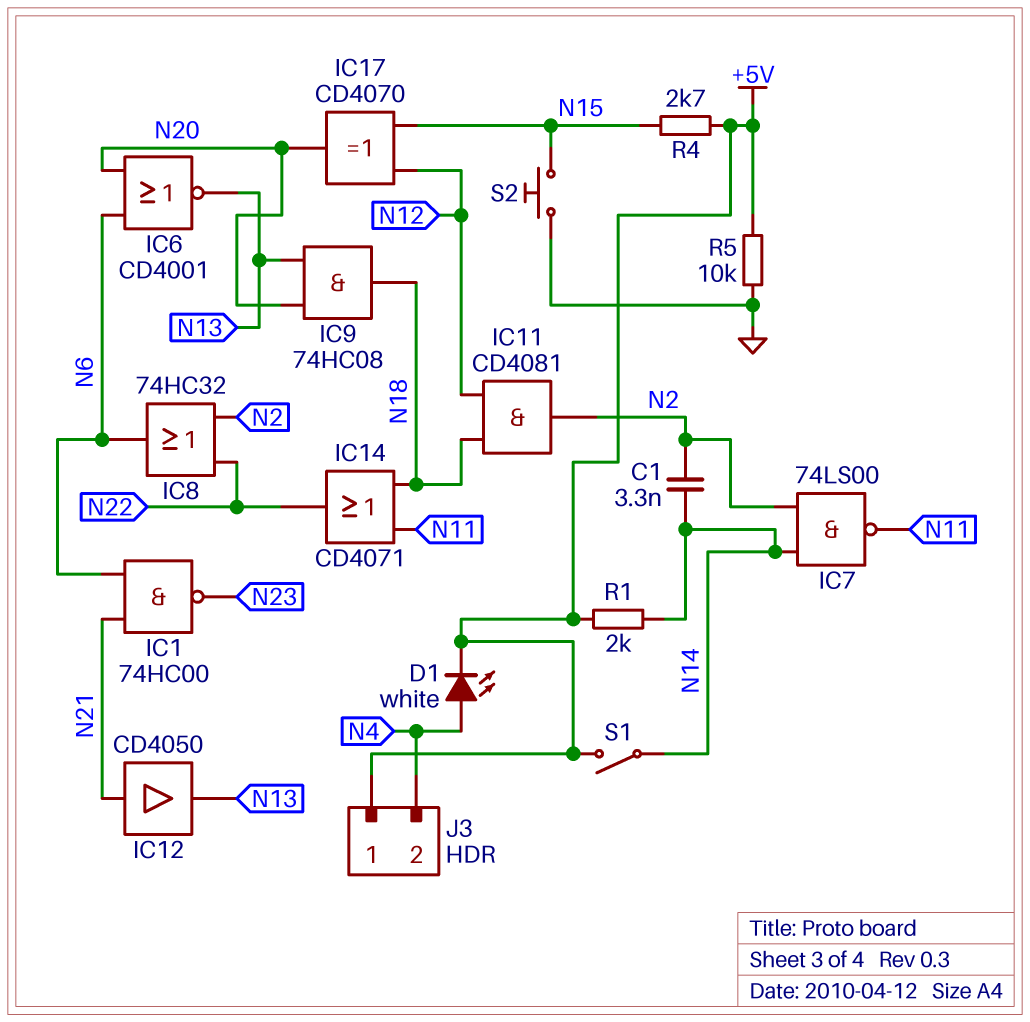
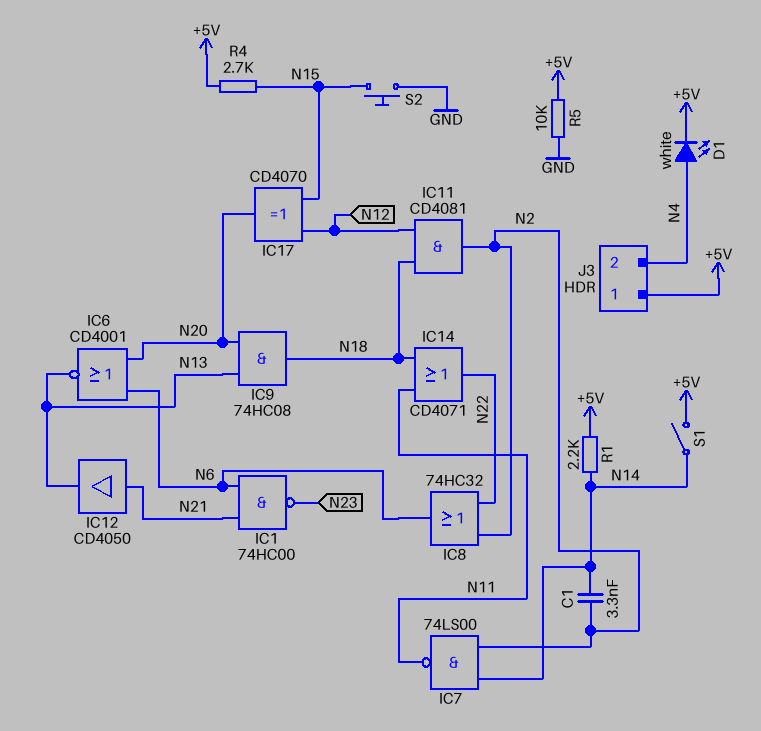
R1: 2k (+5V, N14) -> 2.2k (+5V, N14)

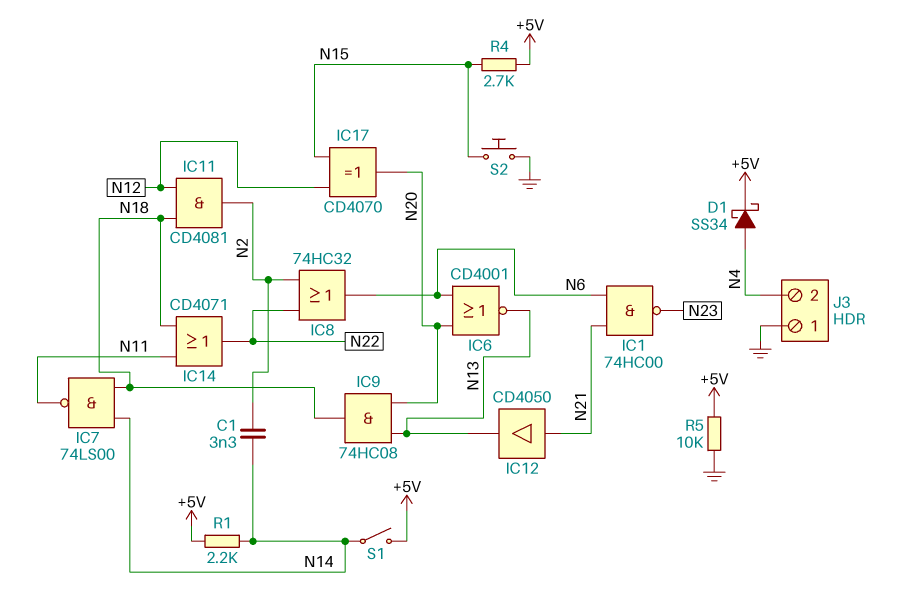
D1: LED white (A N4, K +5V) -> schottky SS34 (A N4, K +5V)
IC7: NAND 74LS00 (in N2, in N14, out N11) -> NAND 74LS00 (in N14, in N18, out N11)
J3 pin 1: +5V -> GND

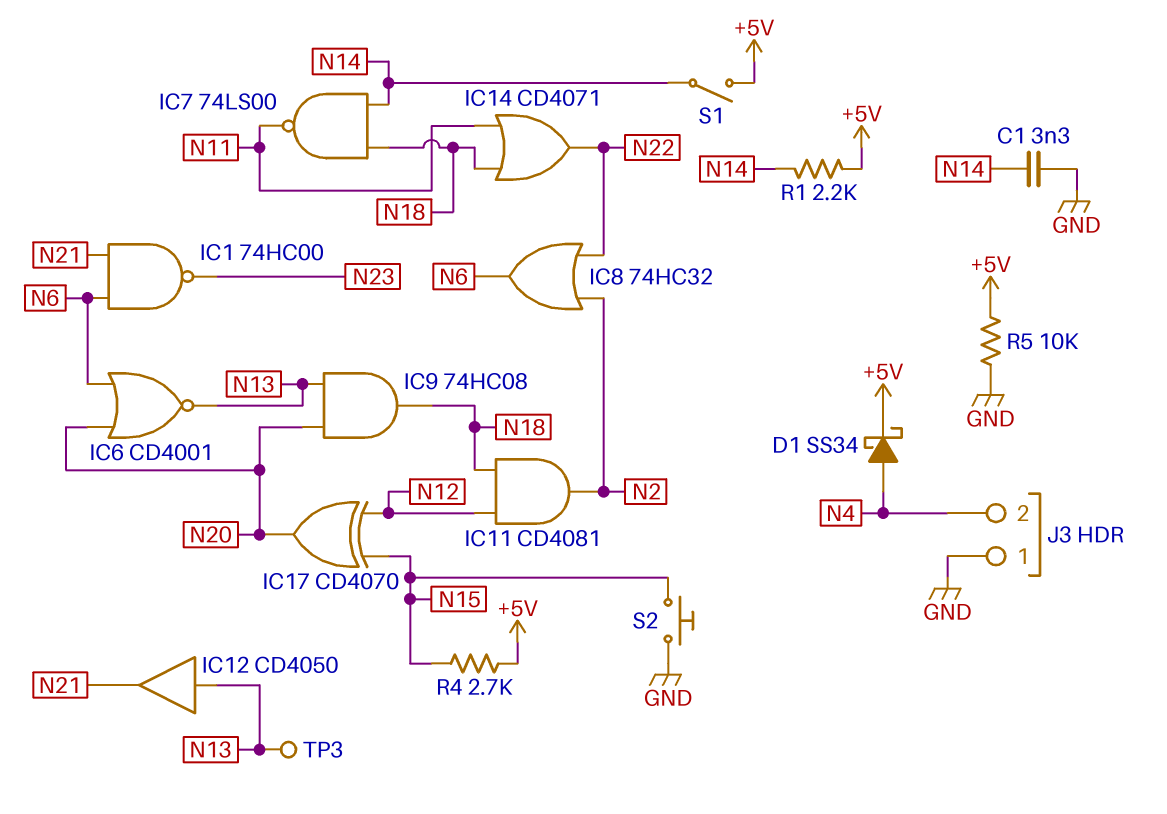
C1: 3.3nF (N2, N14) -> 3.3nF (GND, N14)
IC12: buffer CD4050 (in N21, out N13) -> buffer CD4050 (in N13, out N21)
TP3: none -> test point (N13)

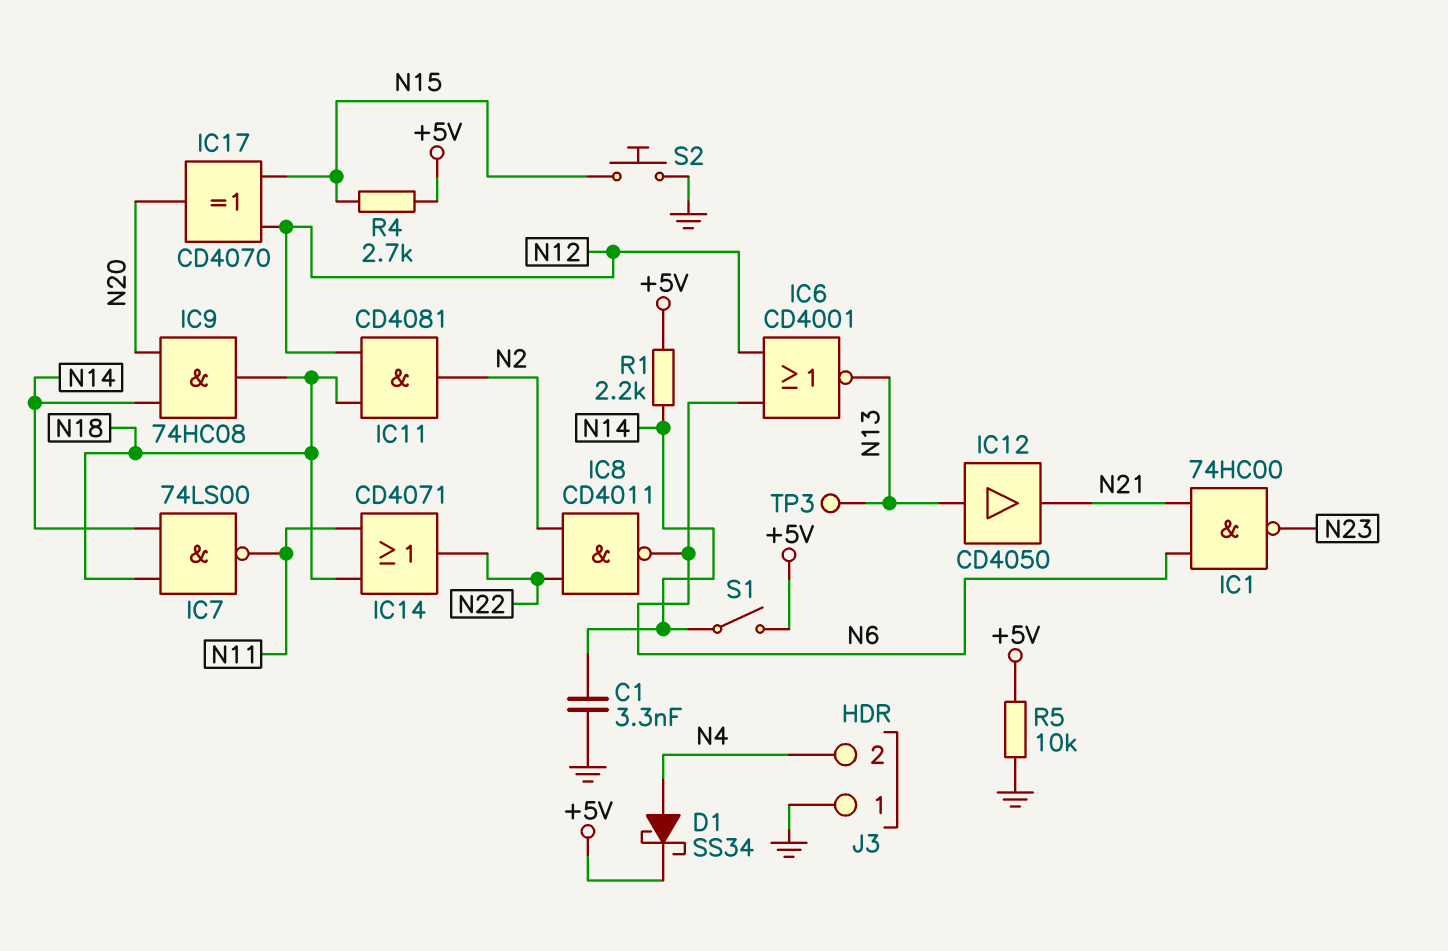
IC6: NOR CD4001 (in N6, in N20, out N13) -> NOR CD4001 (in N6, in N12, out N13)
IC8: OR 74HC32 (in N2, in N22, out N6) -> NAND CD4011 (in N2, in N22, out N6)
IC9: AND 74HC08 (in N13, in N20, out N18) -> AND 74HC08 (in N14, in N20, out N18)

